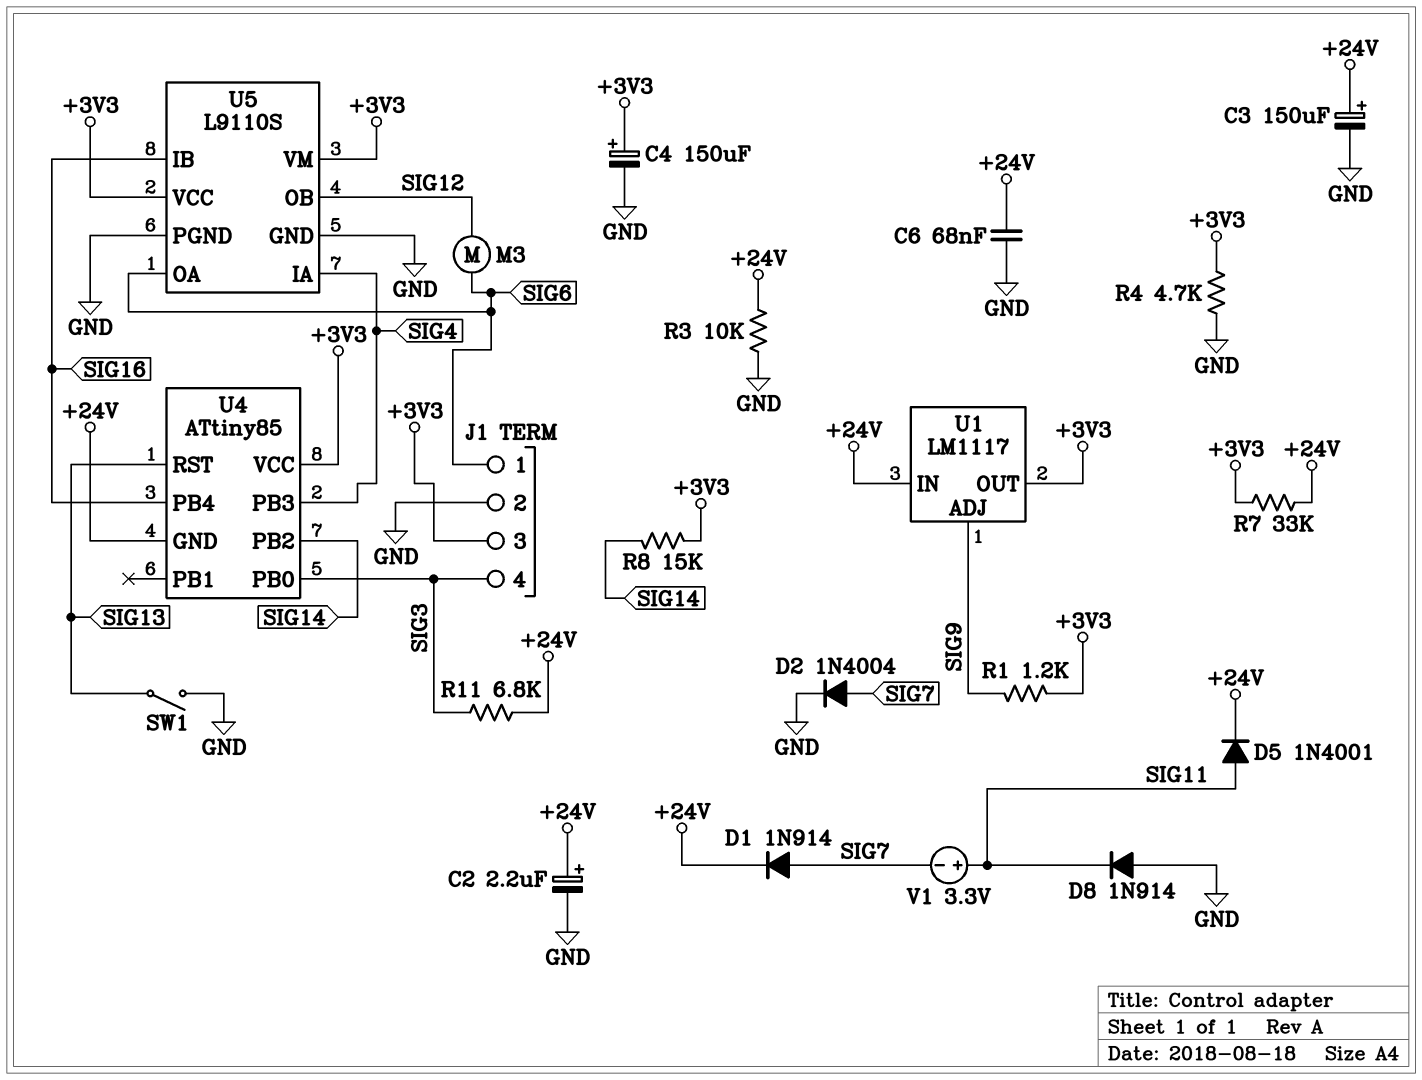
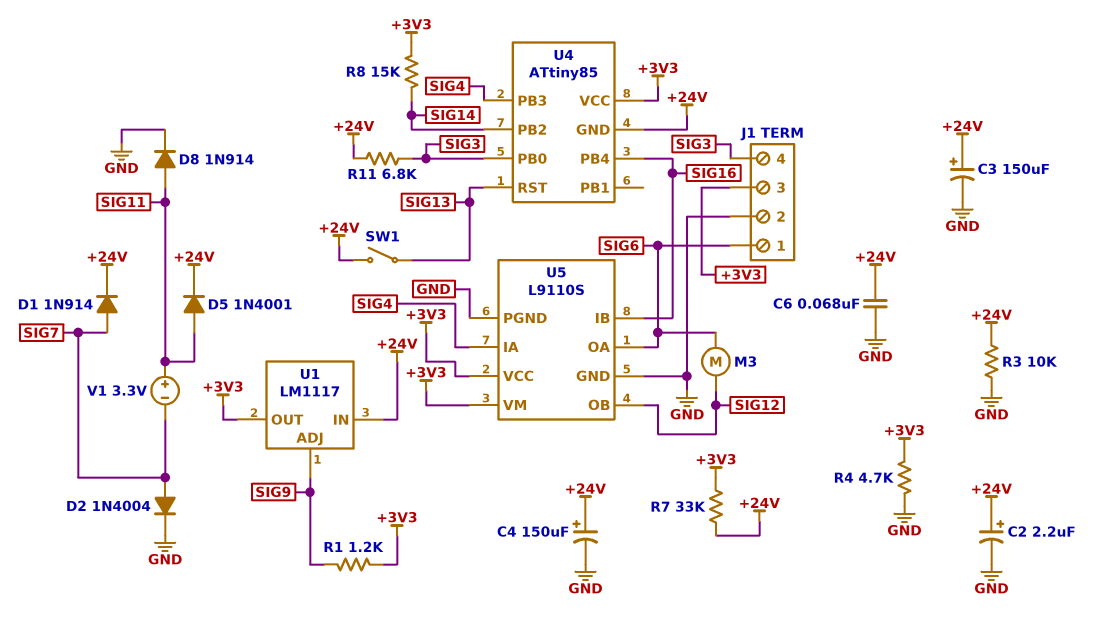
C4: 150uF (plus +3V3, minus GND) -> 150uF (plus +24V, minus GND)
D8: diode 1N914 (A GND, K SIG11) -> diode 1N914 (A SIG11, K GND)
SW1: switch (GND, SIG13) -> switch (+24V, SIG13)

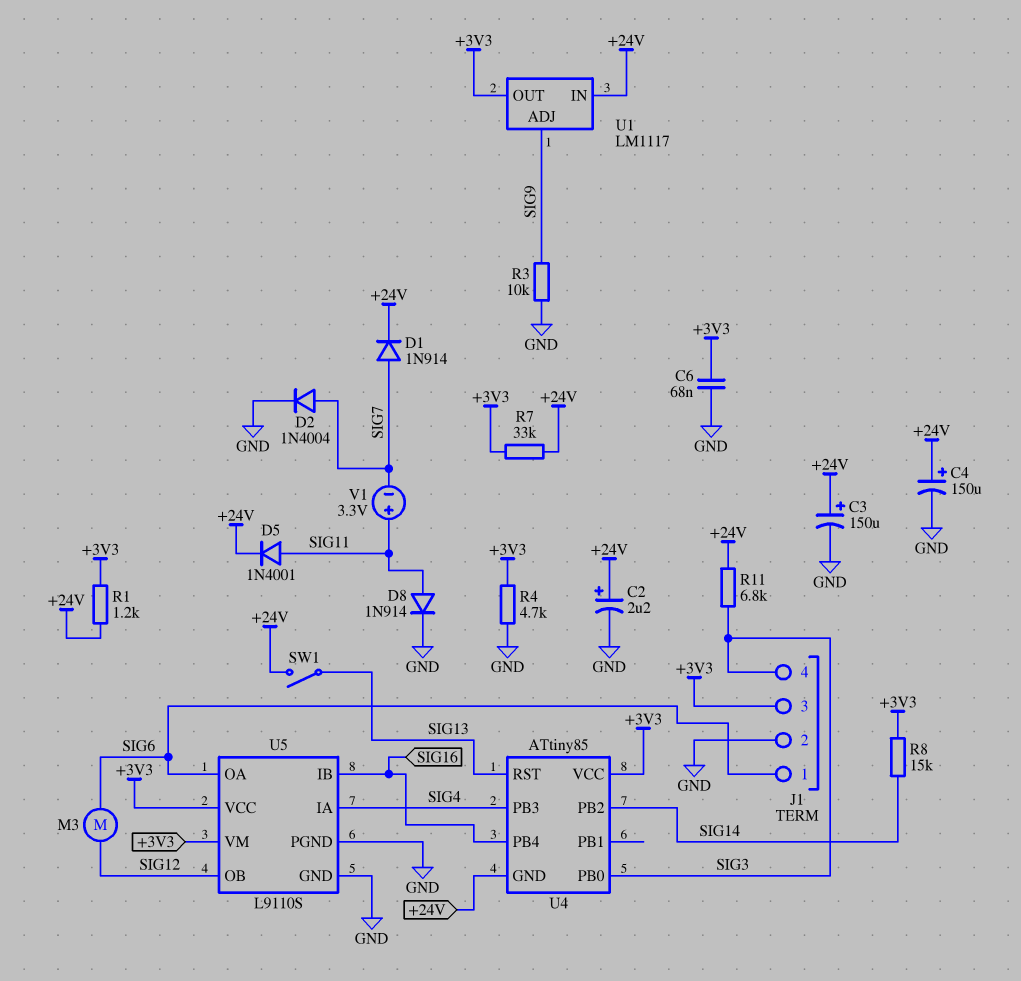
C6: 68nF (+24V, GND) -> 68nF (+3V3, GND)
R1: 1.2k (+3V3, SIG9) -> 1.2k (+3V3, +24V)
R3: 10k (+24V, GND) -> 10k (GND, SIG9)

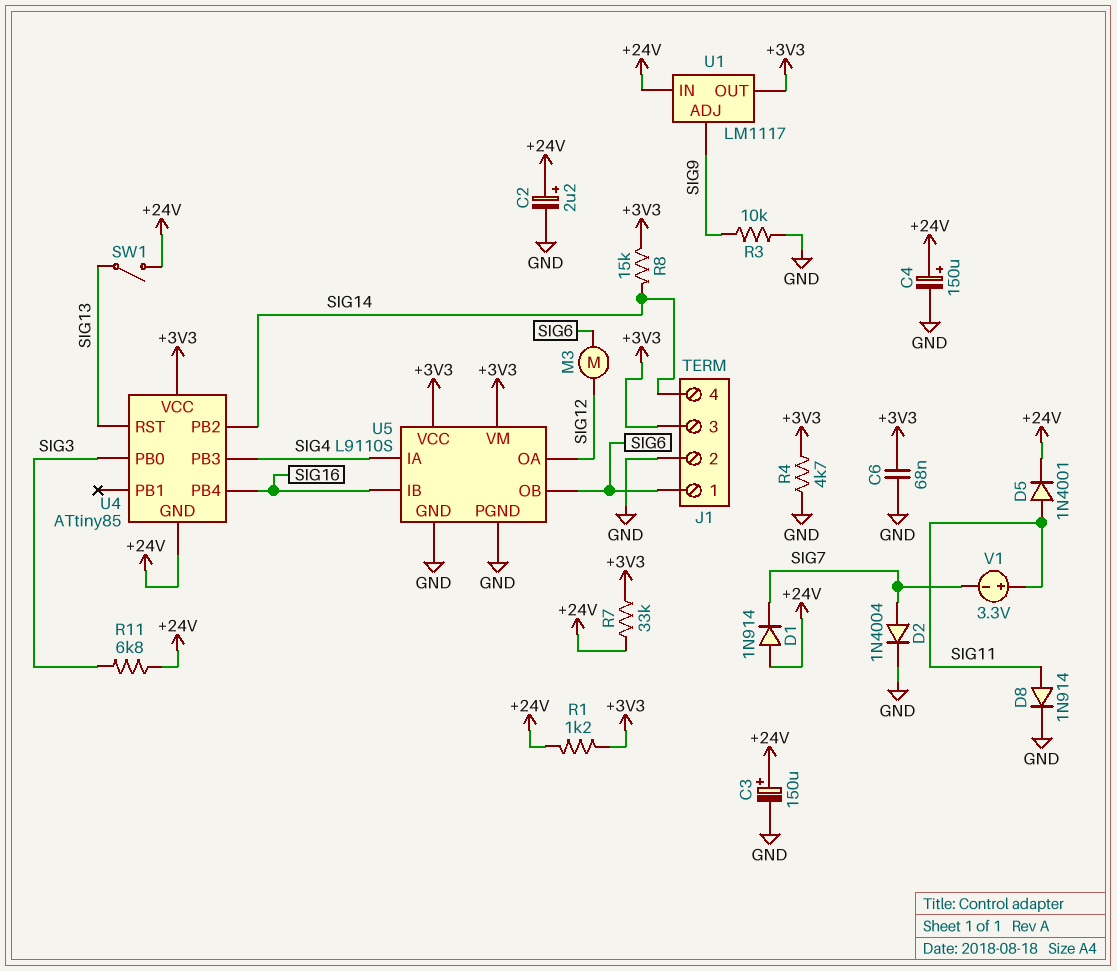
D1: diode 1N914 (A SIG7, K +24V) -> diode 1N914 (A +24V, K SIG7)
J1 pin 4: SIG3 -> SIG14
U5 pin OA: SIG6 -> SIG12
U5 pin OB: SIG12 -> SIG6

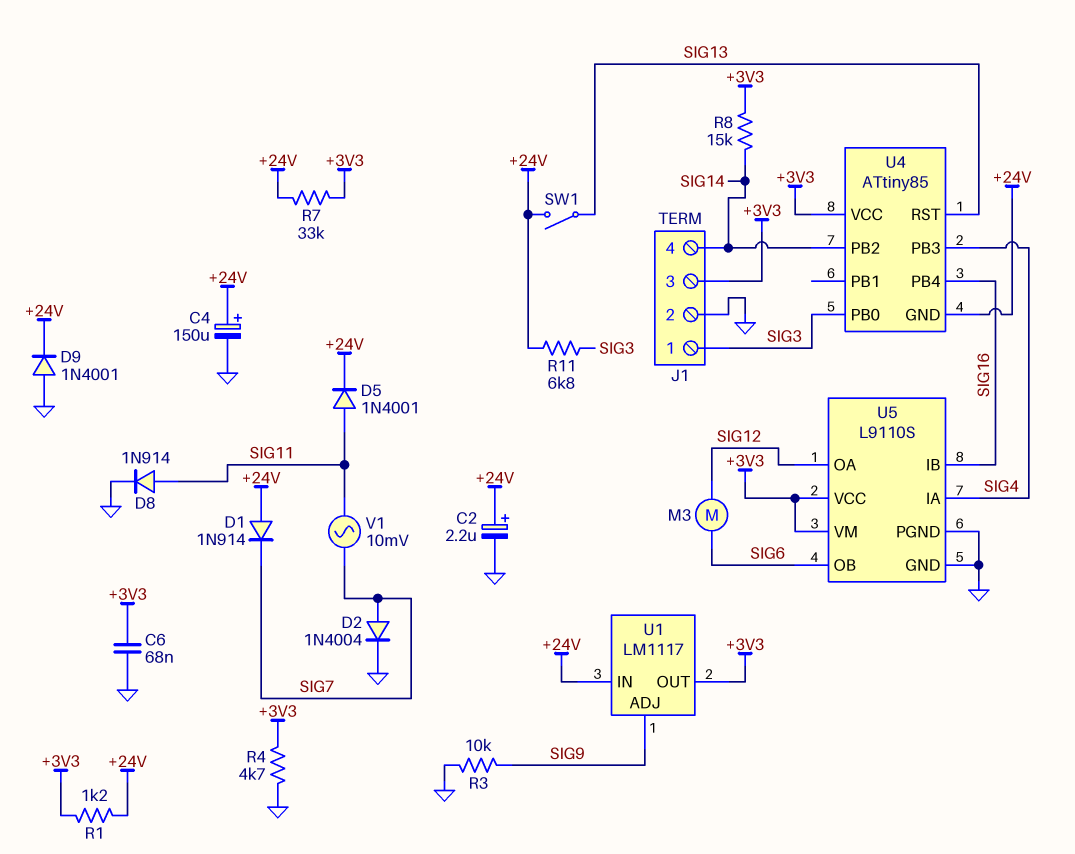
C3: 150uF (plus +24V, minus GND) -> none
D9: none -> diode 1N4001 (A GND, K +24V)
J1 pin 1: SIG6 -> SIG3
V1: 3.3V (plus SIG11, minus SIG7) -> AC 10mV (SIG7, SIG11)

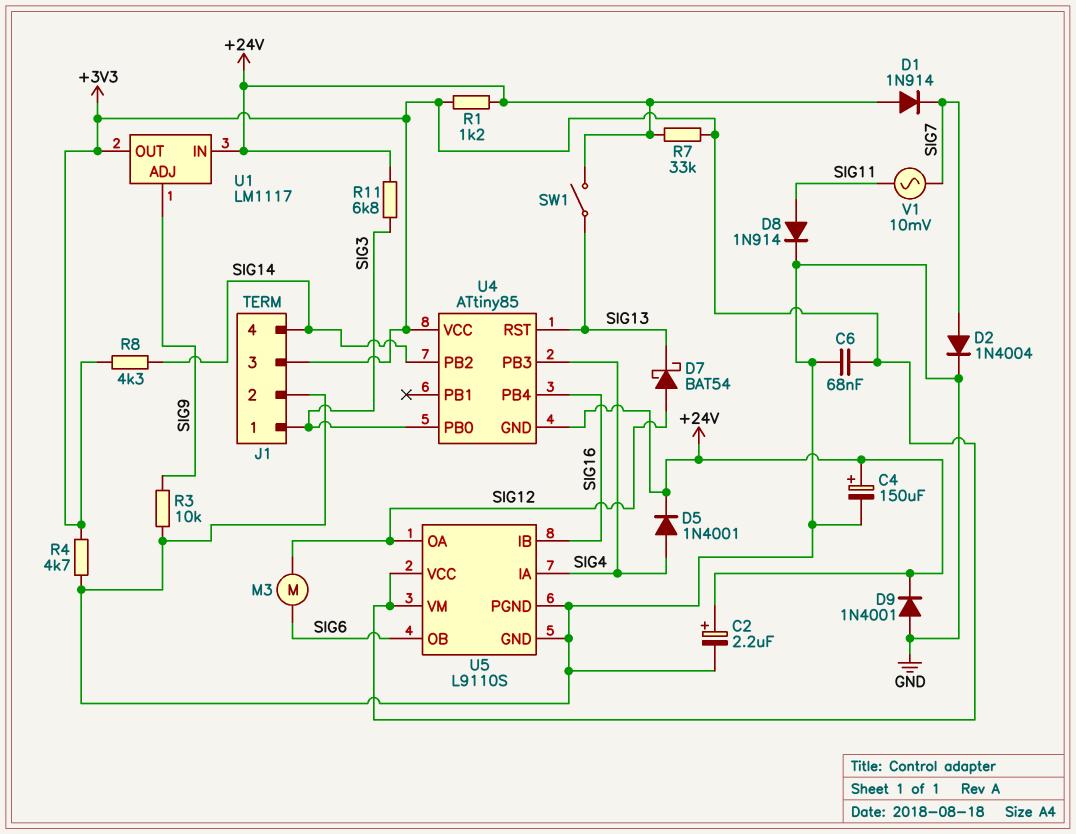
D5: diode 1N4001 (A SIG11, K +24V) -> diode 1N4001 (A SIG4, K +24V)
D7: none -> schottky BAT54 (A SIG12, K SIG13)
R8: 15k (+3V3, SIG14) -> 4.3k (+3V3, SIG14)

